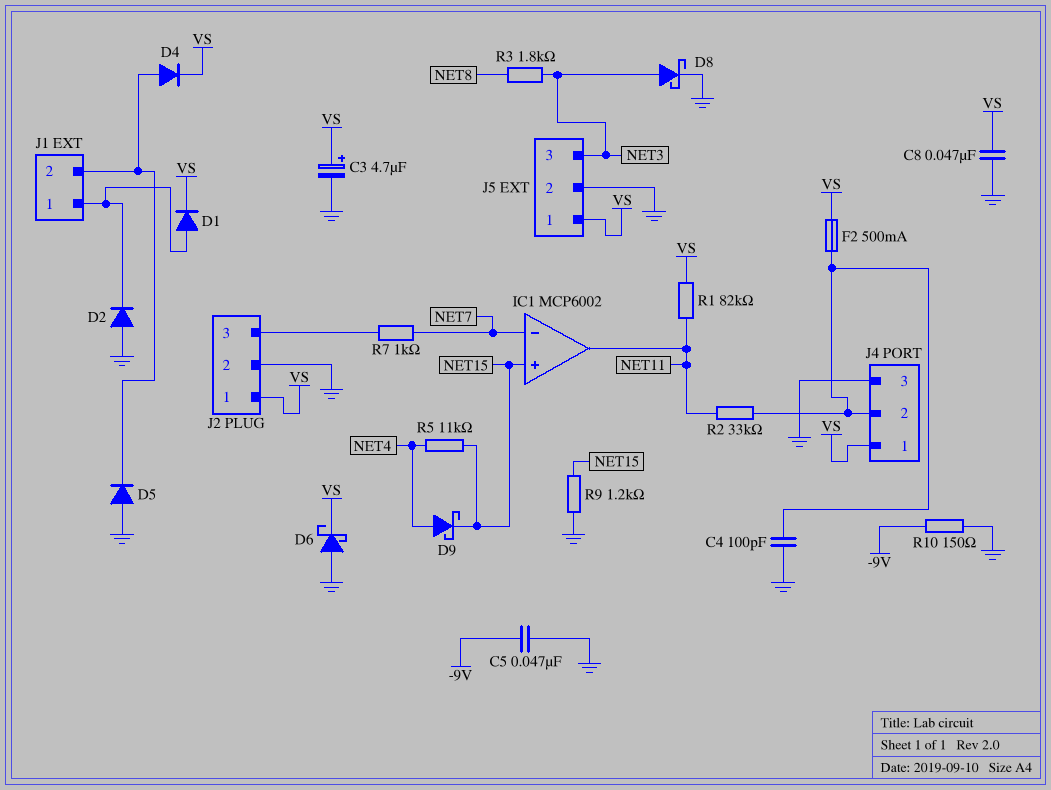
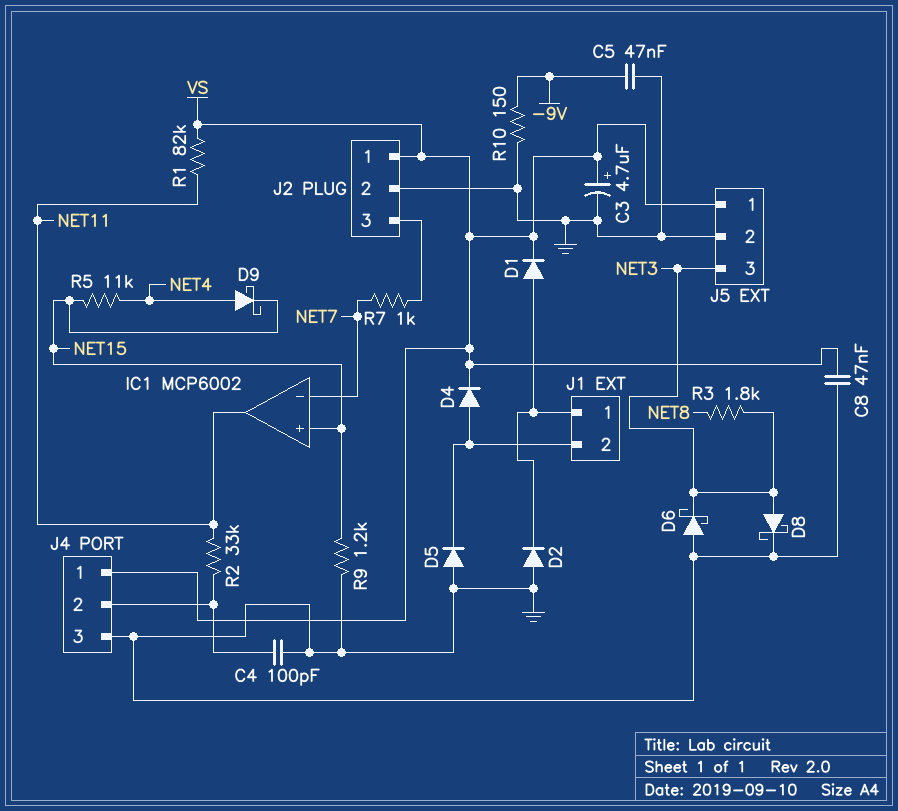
D6: schottky (A GND, K VS) -> schottky (A GND, K NET3)
F2: 500mA (J4/2, VS) -> none

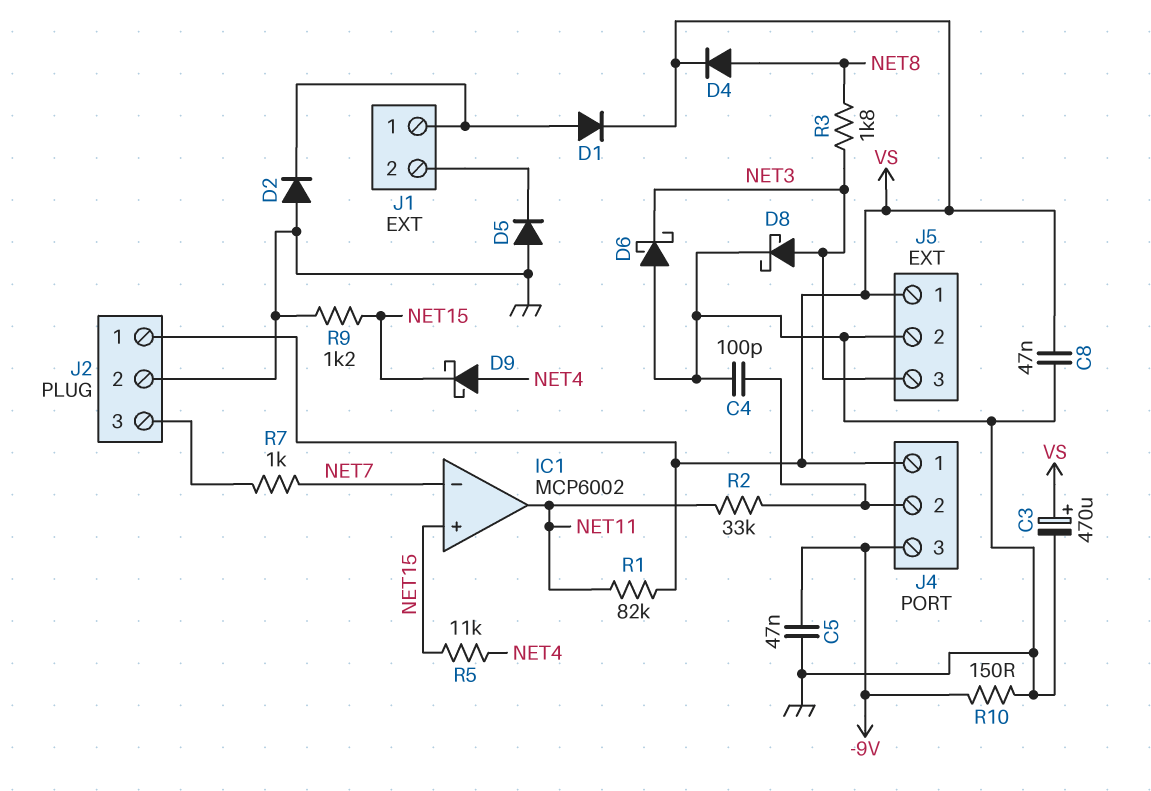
C3: 4.7uF (plus VS, minus GND) -> 470uF (plus VS, minus GND)
D4: diode (A J1/2, K VS) -> diode (A NET8, K VS)
J4 pin 3: GND -> -9V

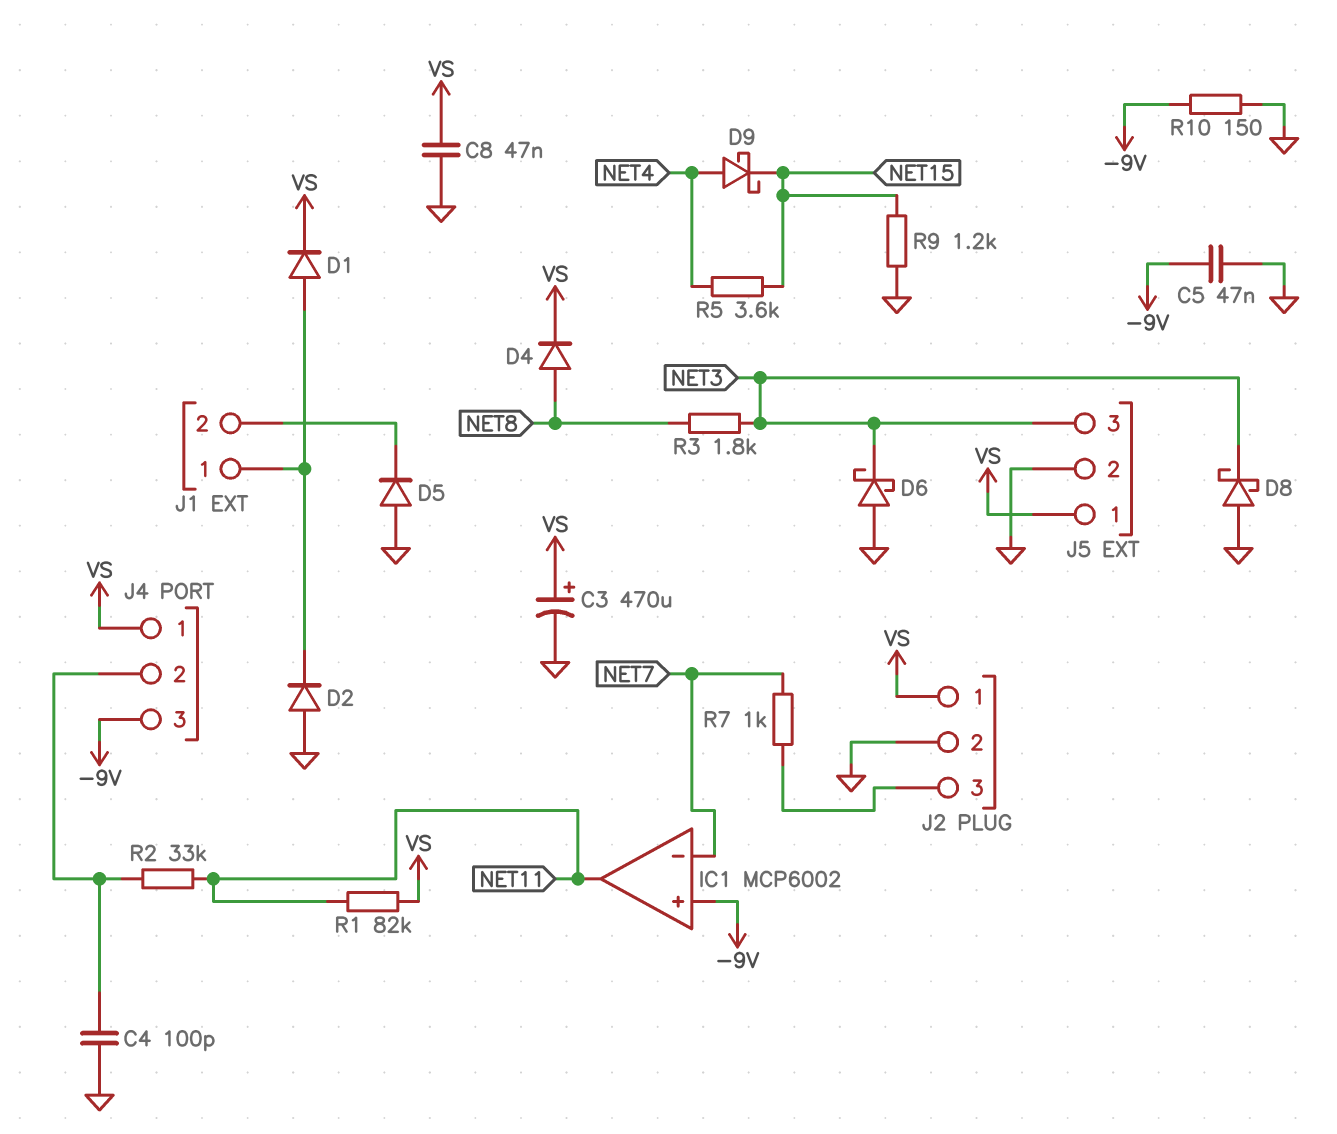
D8: schottky (A NET3, K GND) -> schottky (A GND, K NET3)
IC1 pin in+: NET15 -> -9V
R5: 11k (NET4, NET15) -> 3.6k (NET4, NET15)

